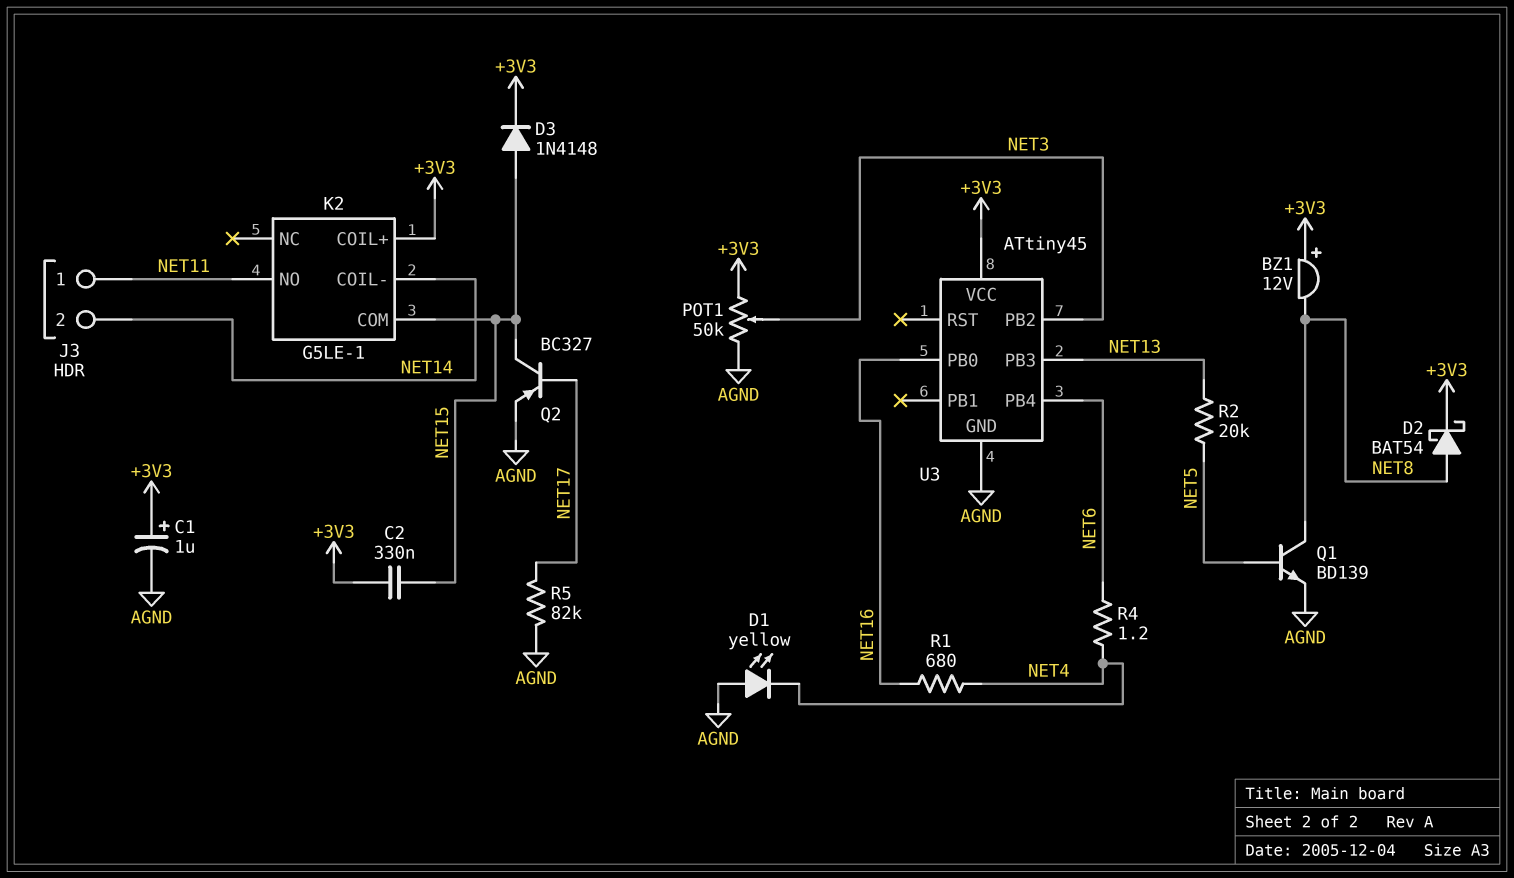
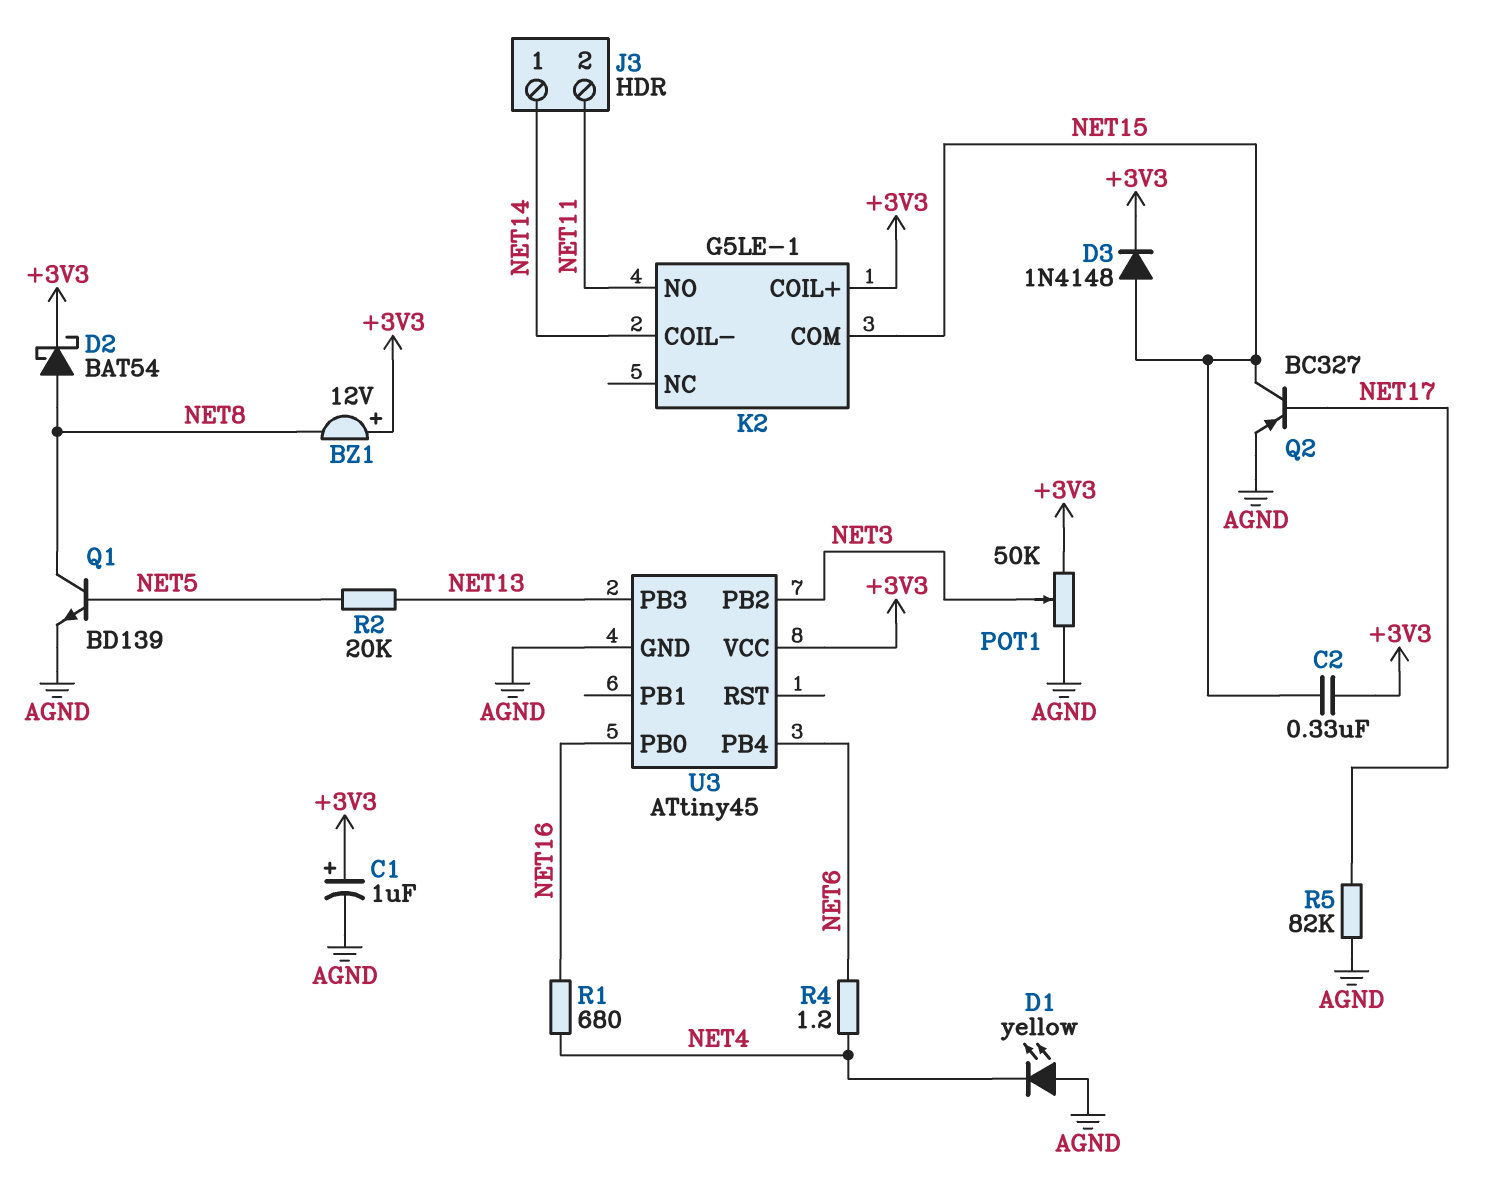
J3 pin 1: NET11 -> NET14
J3 pin 2: NET14 -> NET11

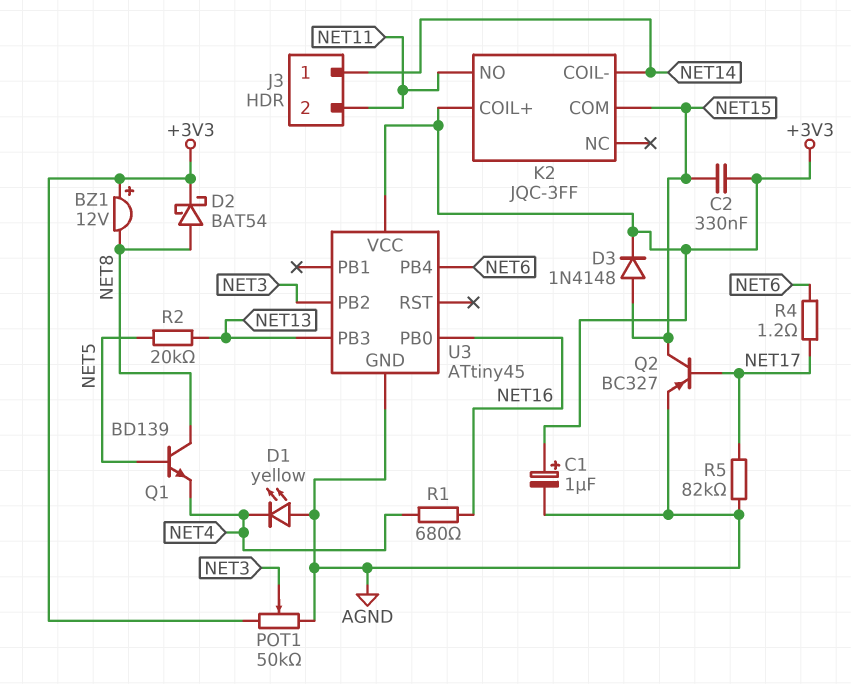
K2: G5LE-1 -> JQC-3FF
Q1: NPN BD139 (B NET5, C NET8, E AGND) -> NPN BD139 (B NET5, C NET8, E NET4)
R4: 1.2 (NET4, NET6) -> 1.2 (NET6, NET17)

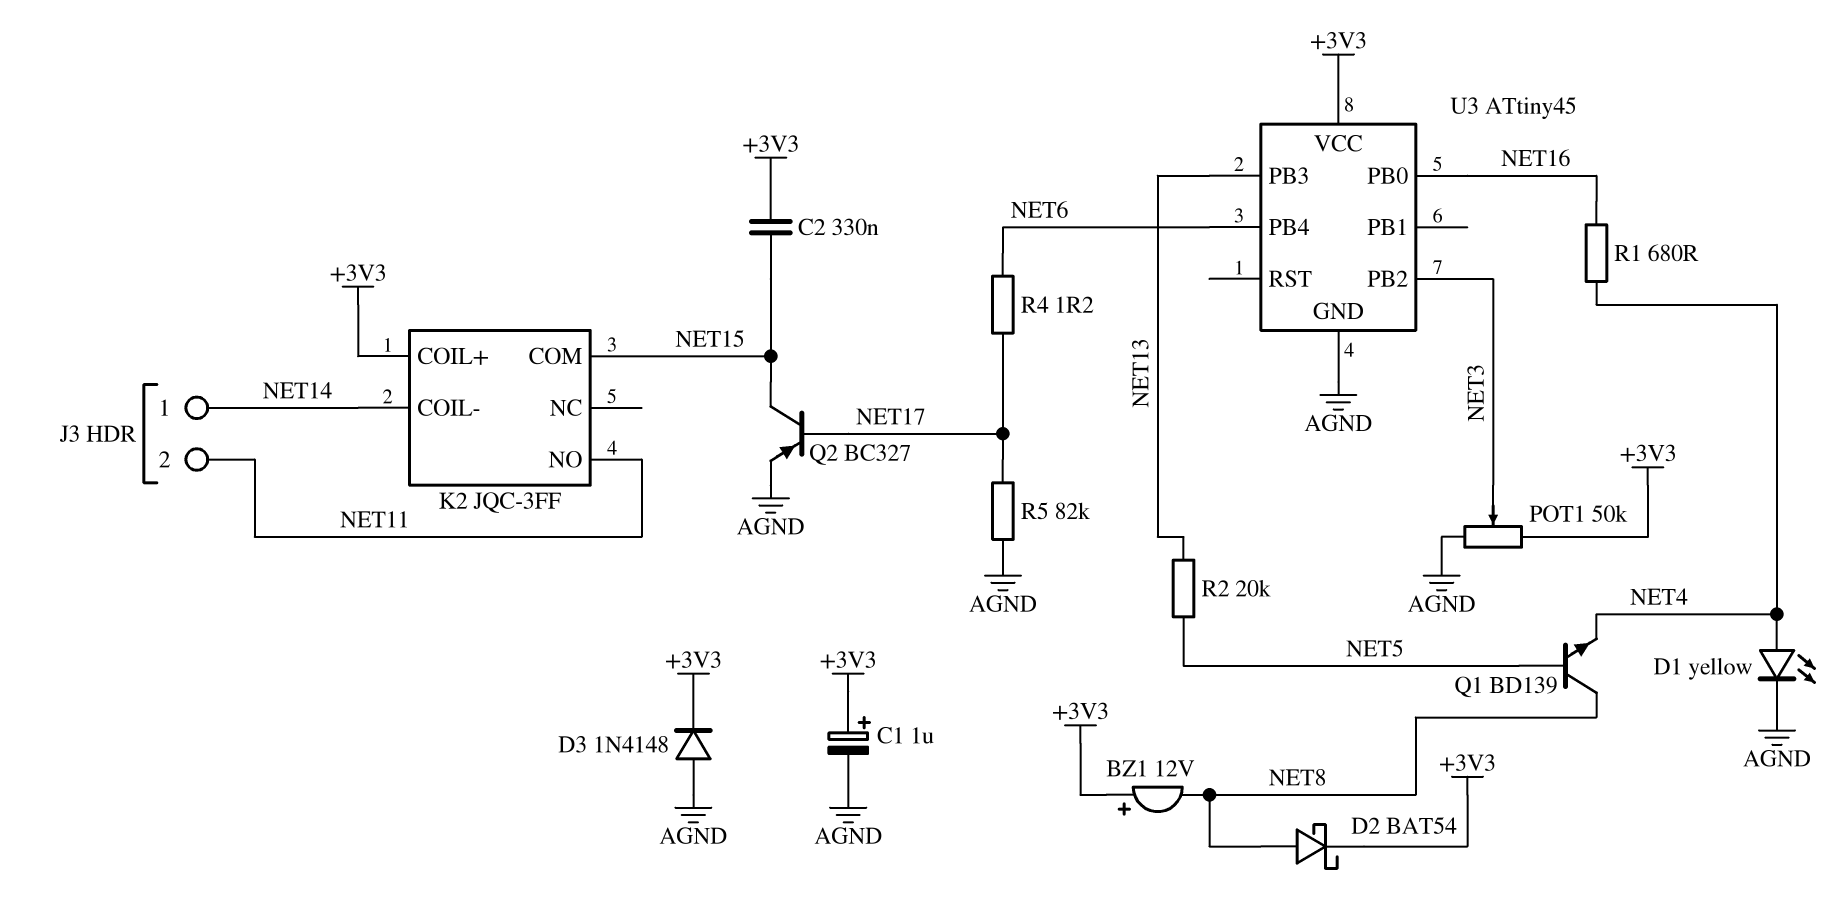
D1: LED yellow (A AGND, K NET4) -> LED yellow (A NET4, K AGND)
D3: diode 1N4148 (A NET15, K +3V3) -> diode 1N4148 (A AGND, K +3V3)

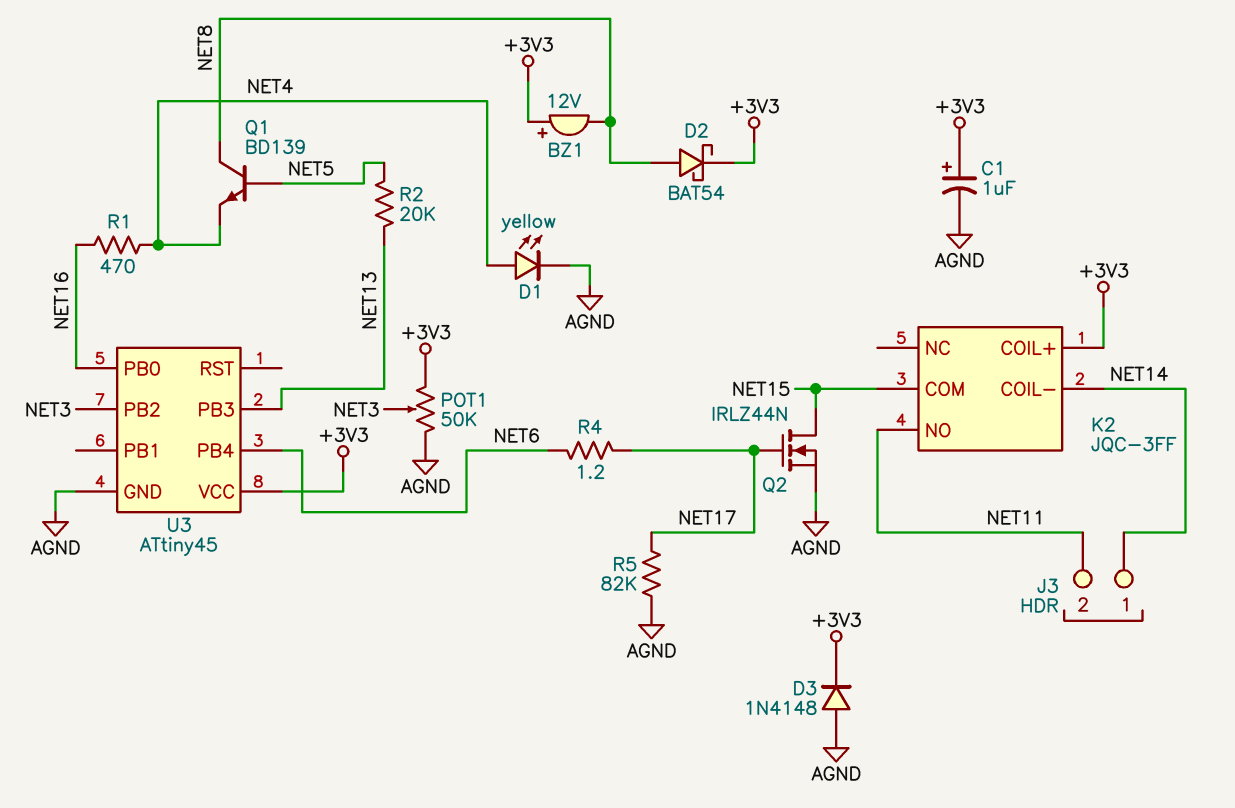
C2: 330nF (+3V3, NET15) -> none
Q2: PNP BC327 (B NET17, C NET15, E AGND) -> NMOS IRLZ44N (G NET17, D NET15, S AGND)
R1: 680 (NET4, NET16) -> 470 (NET4, NET16)

